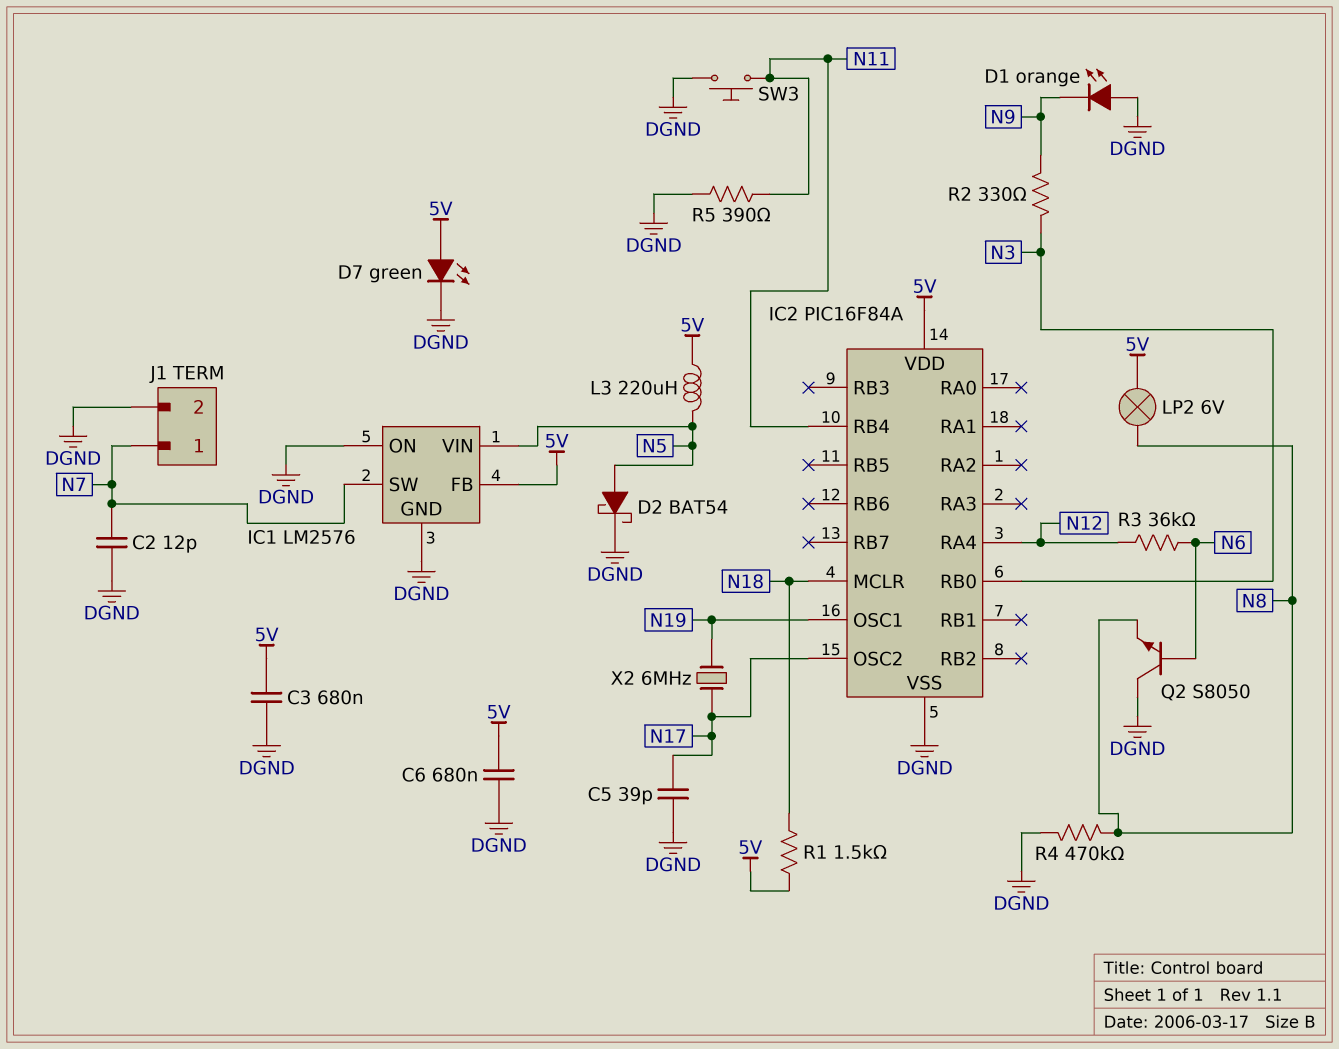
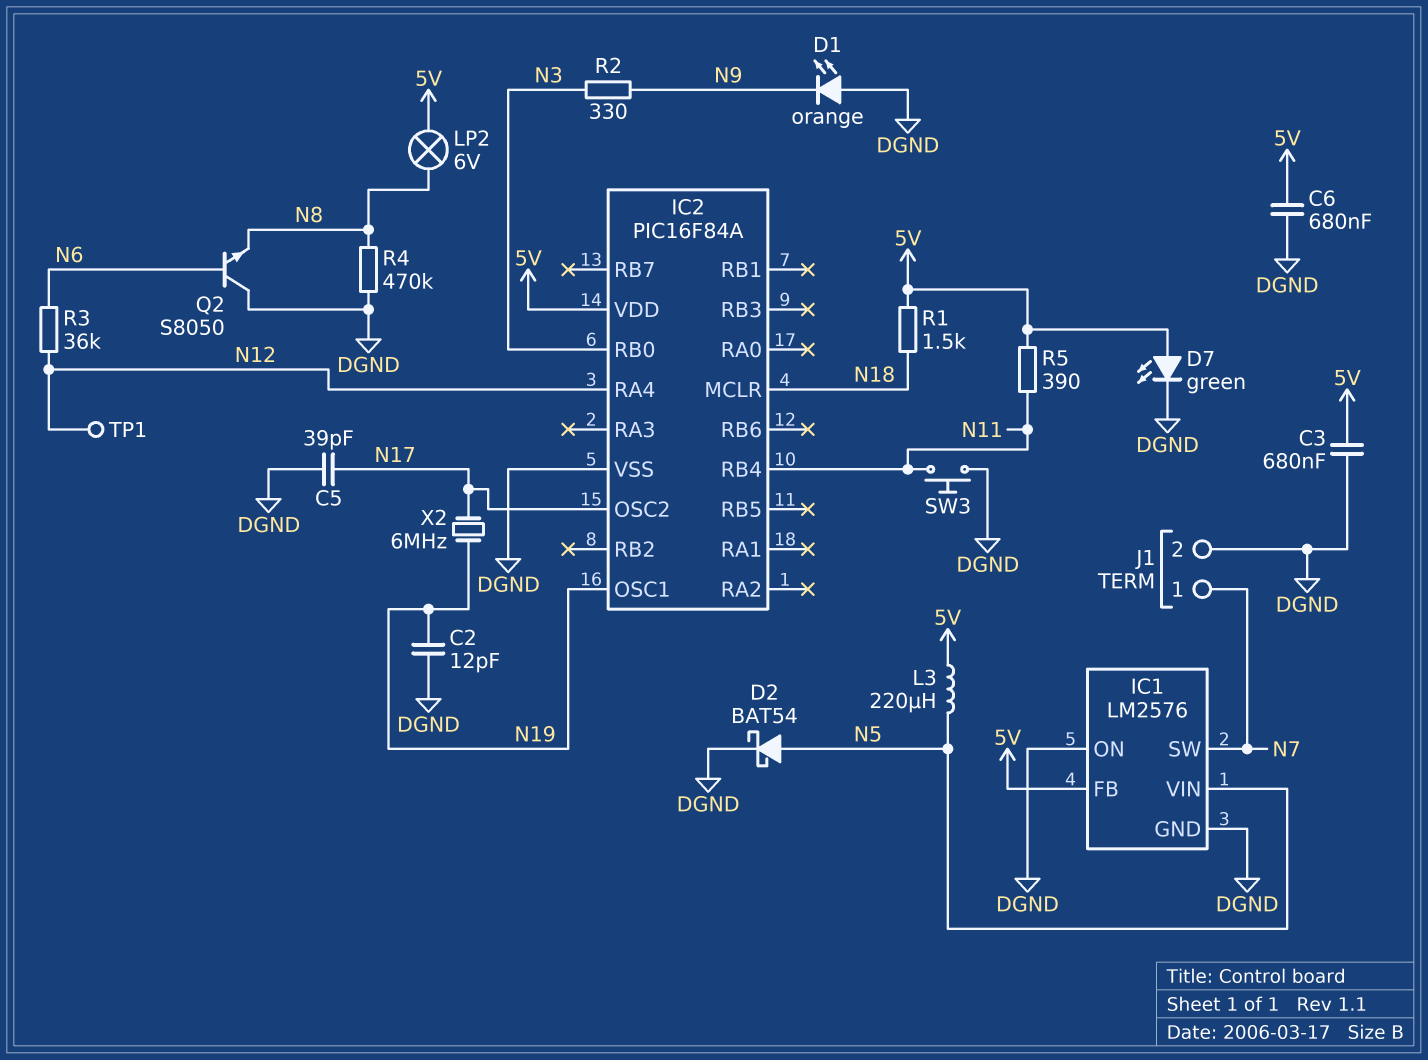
C2: 12pF (DGND, N7) -> 12pF (DGND, N19)
R5: 390 (DGND, N11) -> 390 (5V, N11)
TP1: none -> test point (N12)

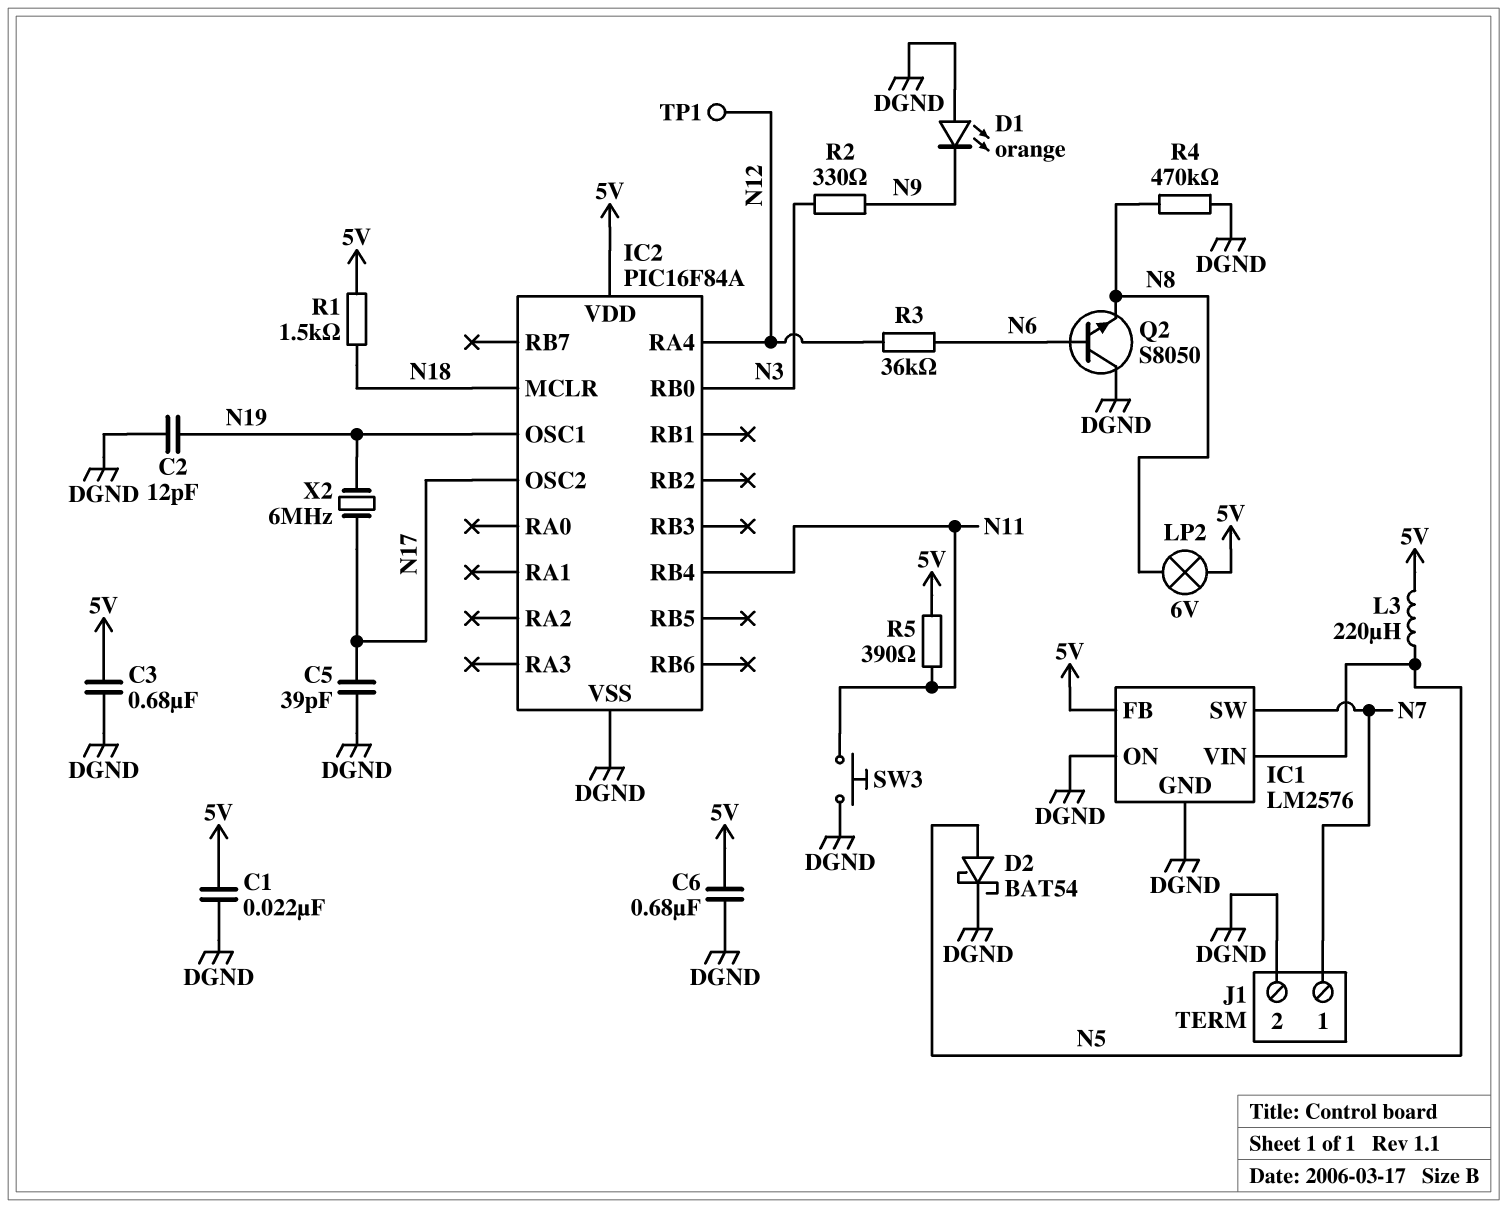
C1: none -> 22nF (5V, DGND)
D7: LED green (A 5V, K DGND) -> none

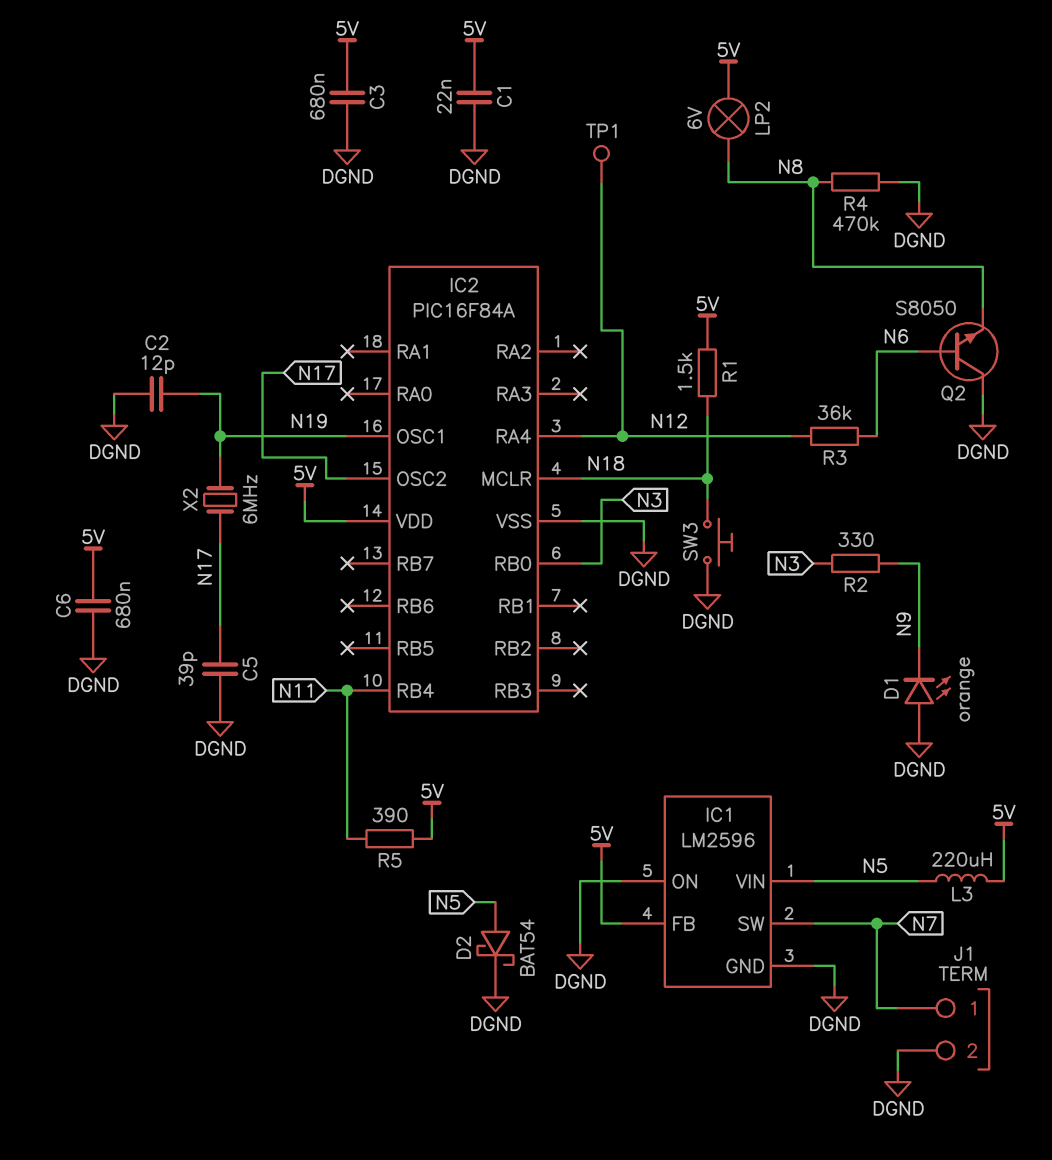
IC1: LM2576 -> LM2596
SW3: button (DGND, N11) -> button (DGND, N18)

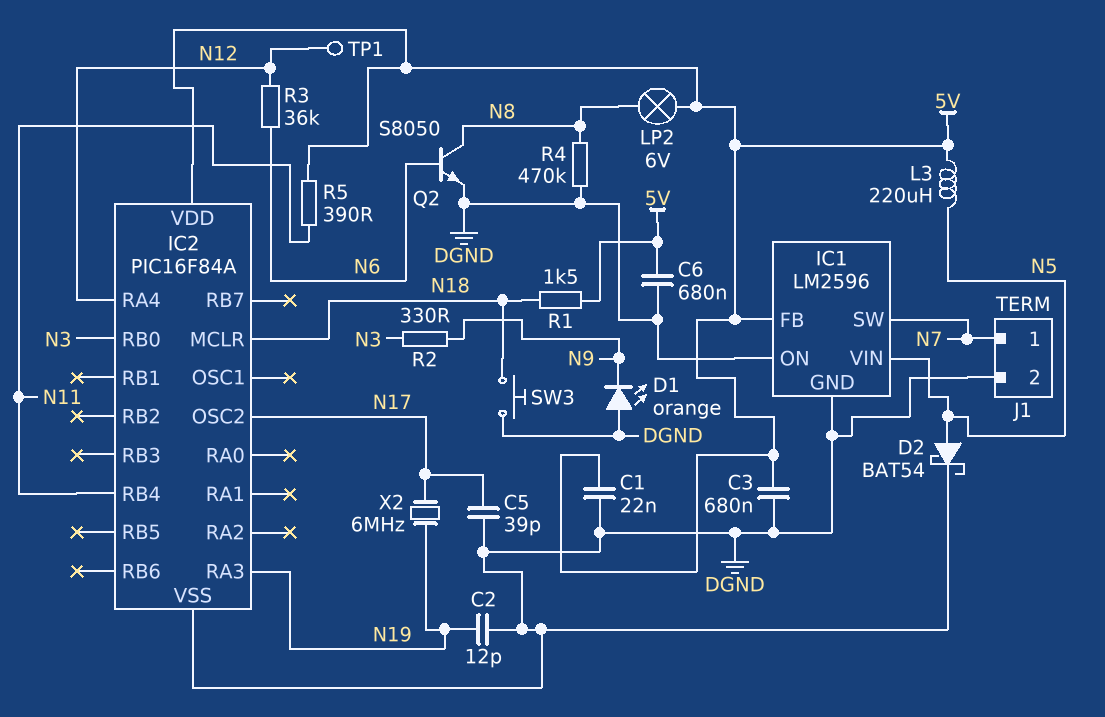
IC2 pin OSC1: N19 -> none
IC2 pin RA3: none -> N19
Q2: NPN S8050 (B N6, C DGND, E N8) -> NPN S8050 (B N6, C N8, E DGND)

